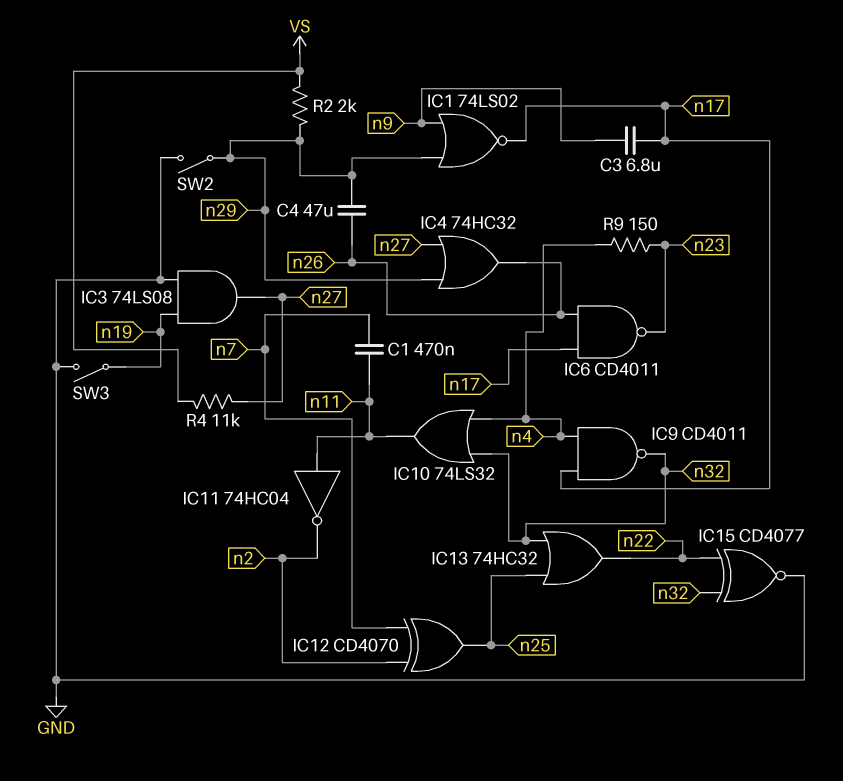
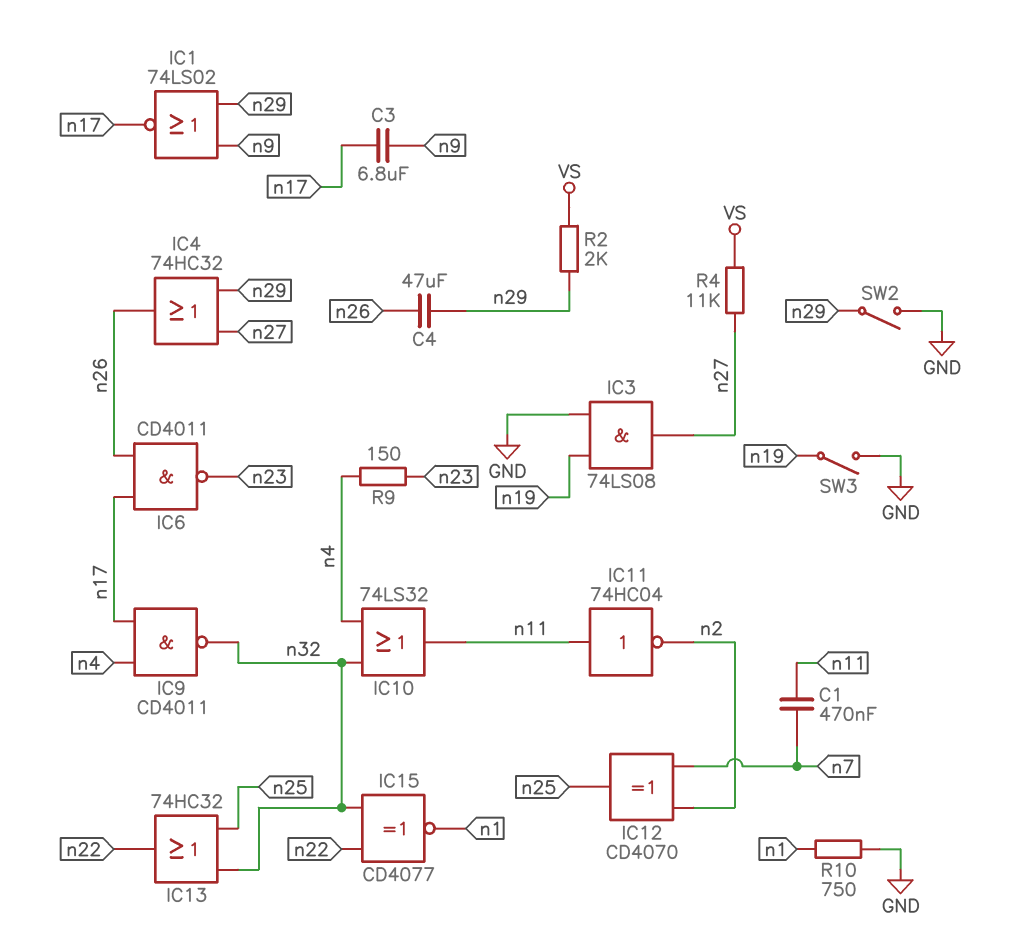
IC15: XNOR CD4077 (in n22, in n32, out GND) -> XNOR CD4077 (in n22, in n32, out n1)
R10: none -> 750 (GND, n1)

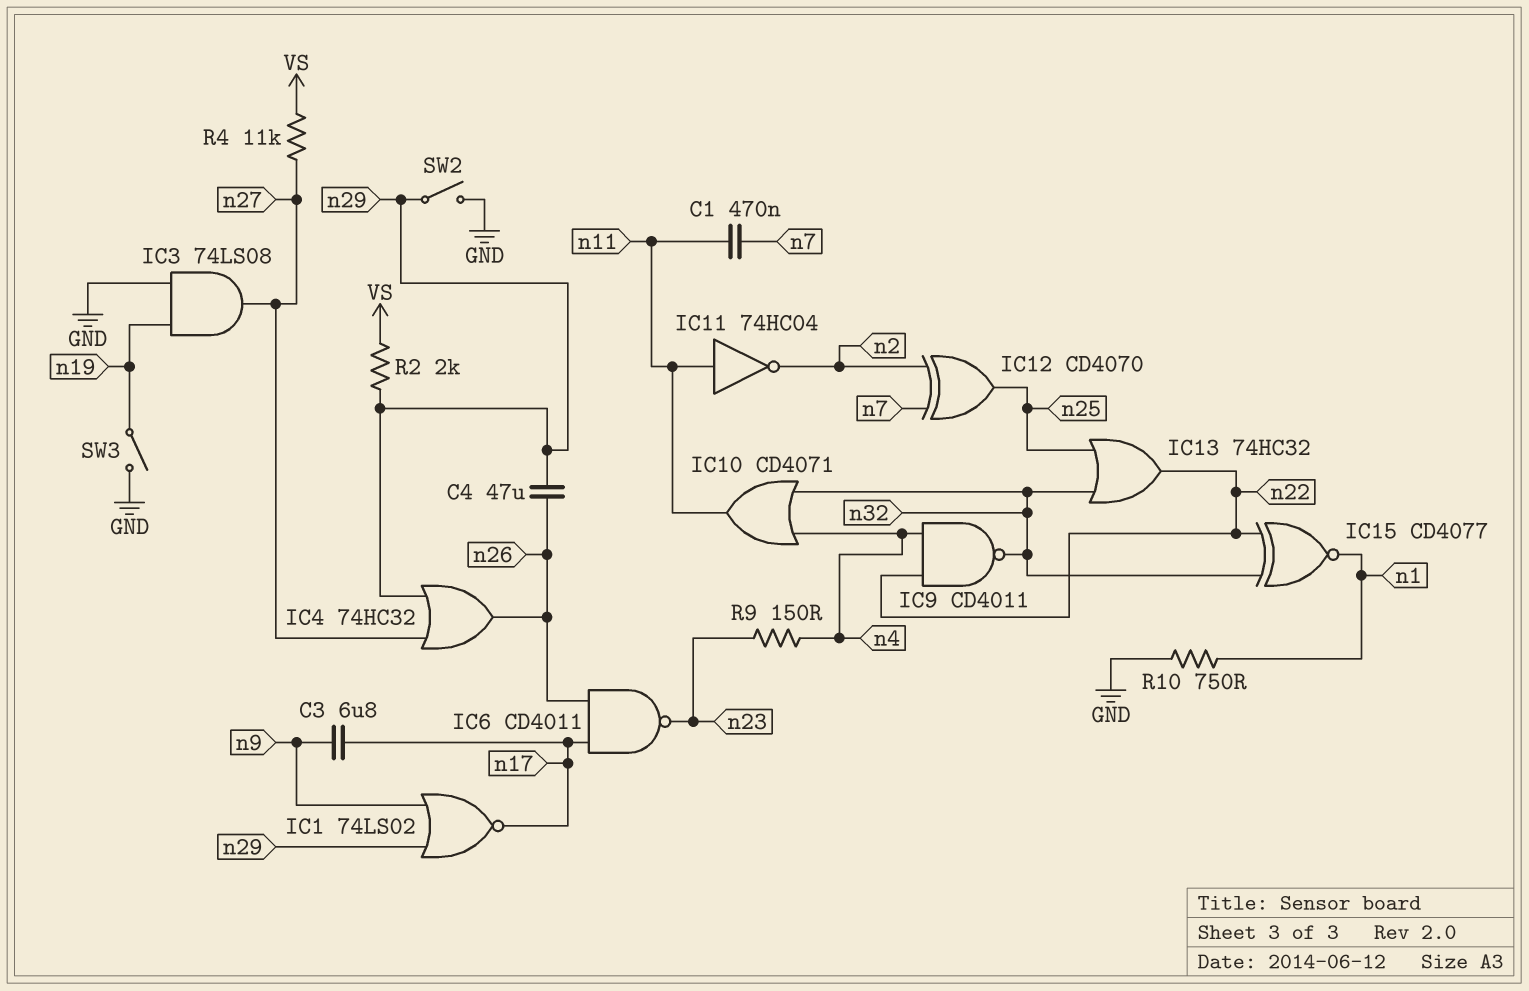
IC9: NAND CD4011 (in n4, in n17, out n32) -> NAND CD4011 (in n4, in n22, out n32)
IC10: OR 74LS32 (in n4, in n32, out n11) -> OR CD4071 (in n4, in n32, out n11)

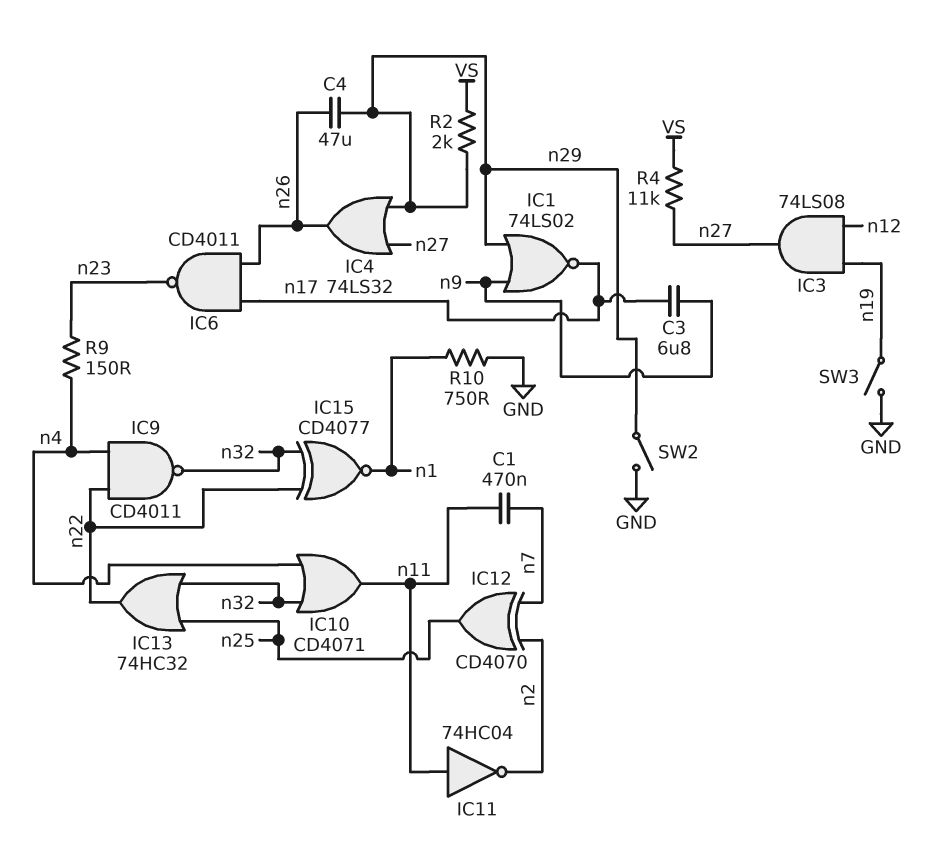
IC3: AND 74LS08 (in GND, in n19, out n27) -> AND 74LS08 (in n12, in n19, out n27)
IC4: OR 74HC32 (in n27, in n29, out n26) -> OR 74LS32 (in n27, in n29, out n26)

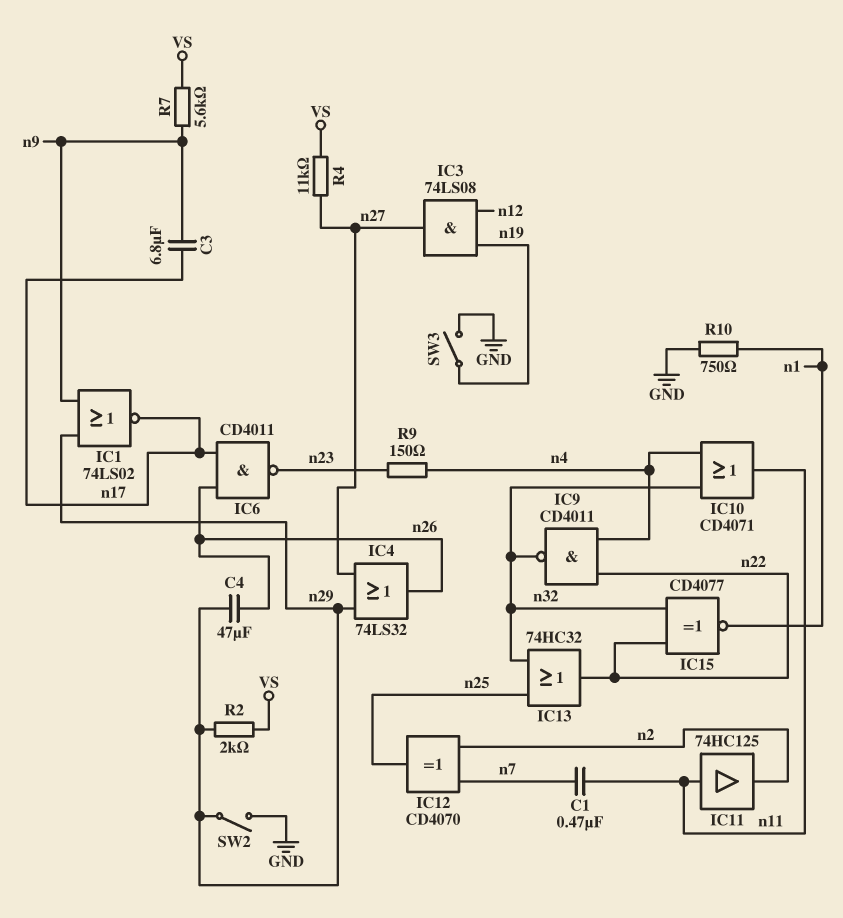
IC11: NOT 74HC04 (in n11, out n2) -> buffer 74HC125 (in n11, out n2)
R7: none -> 5.6k (VS, n9)

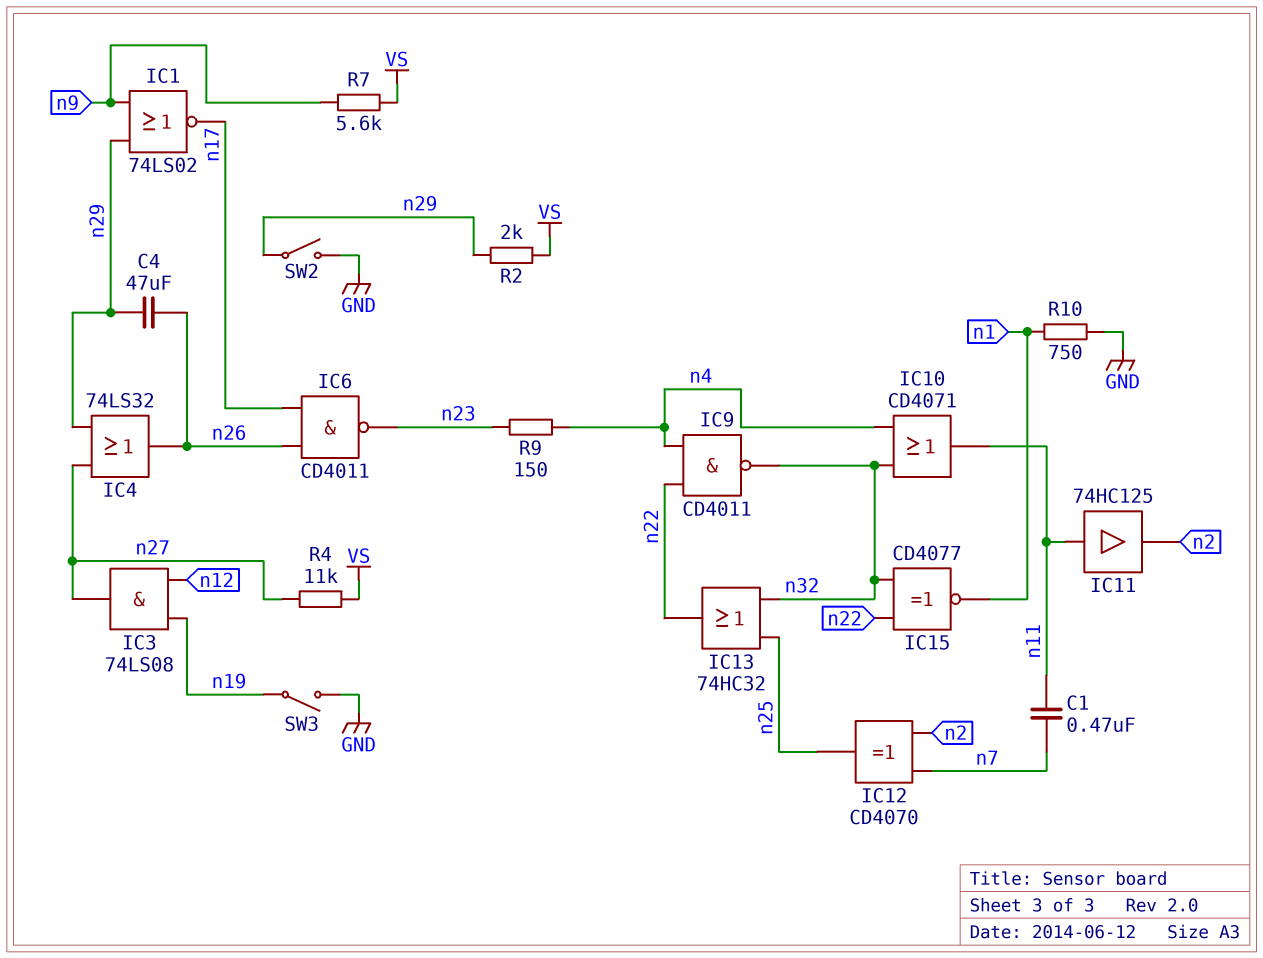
C3: 6.8uF (n9, n17) -> none

